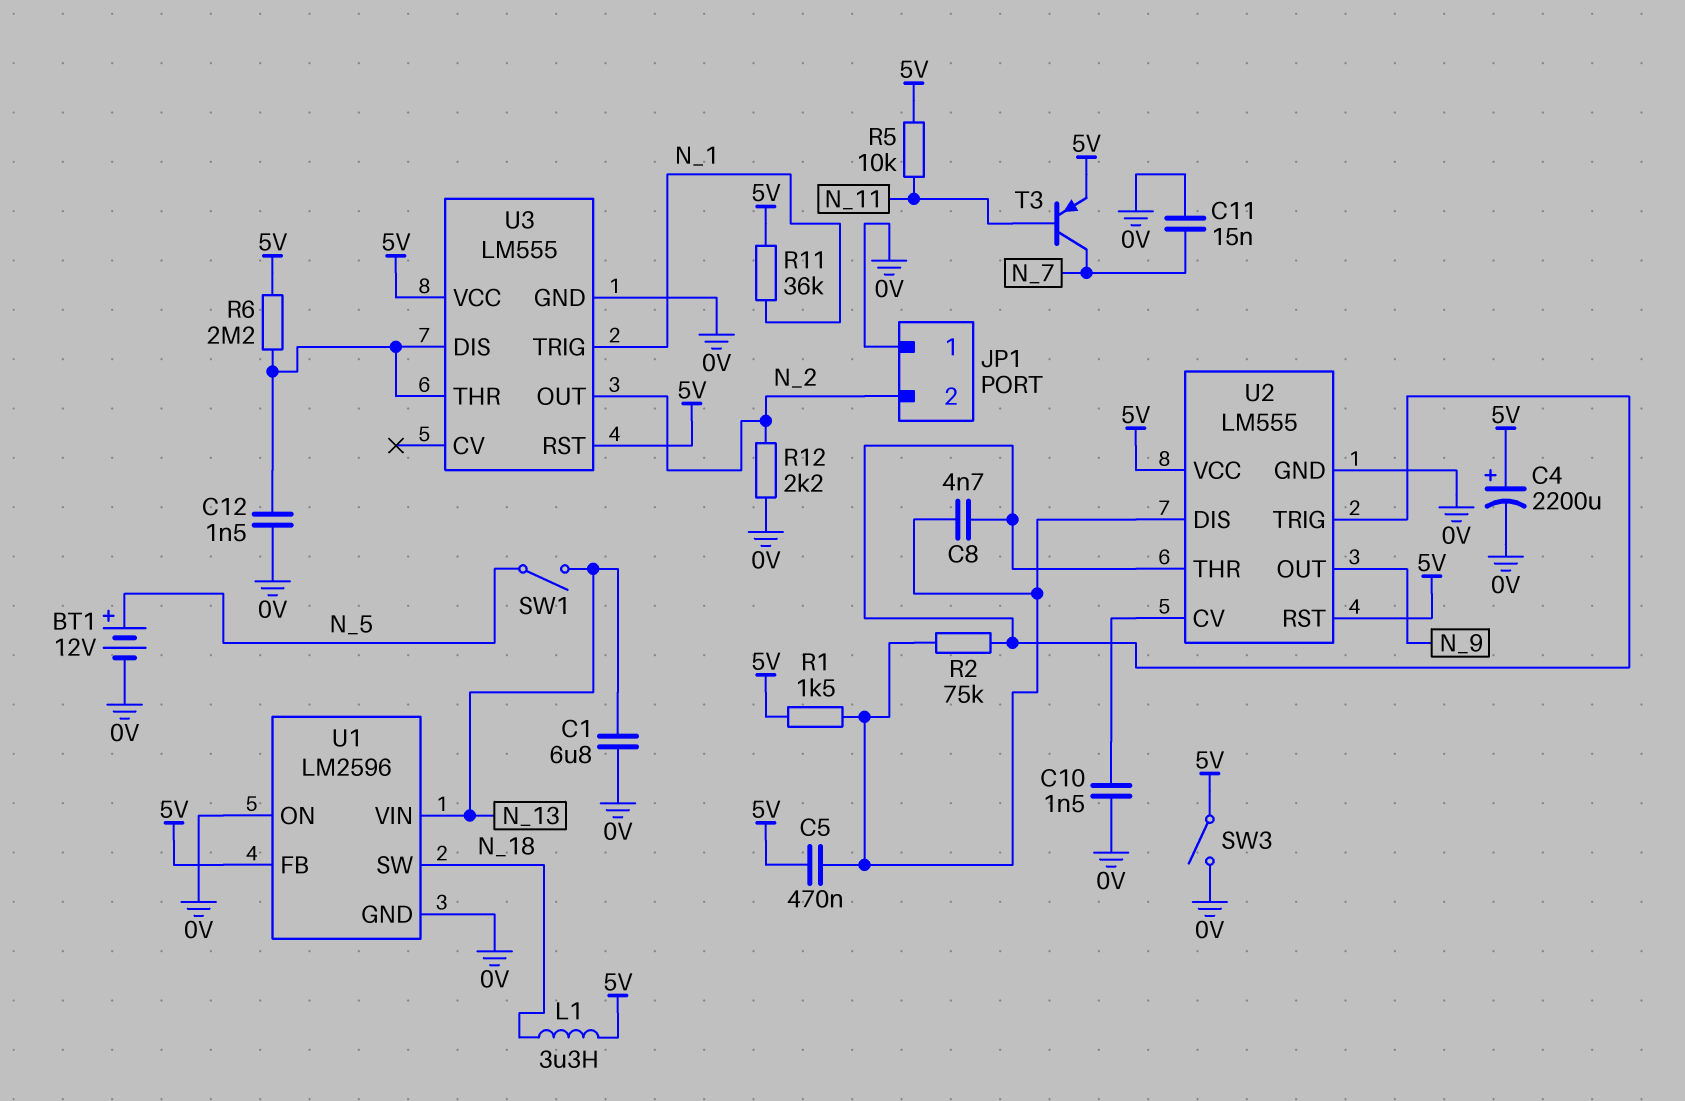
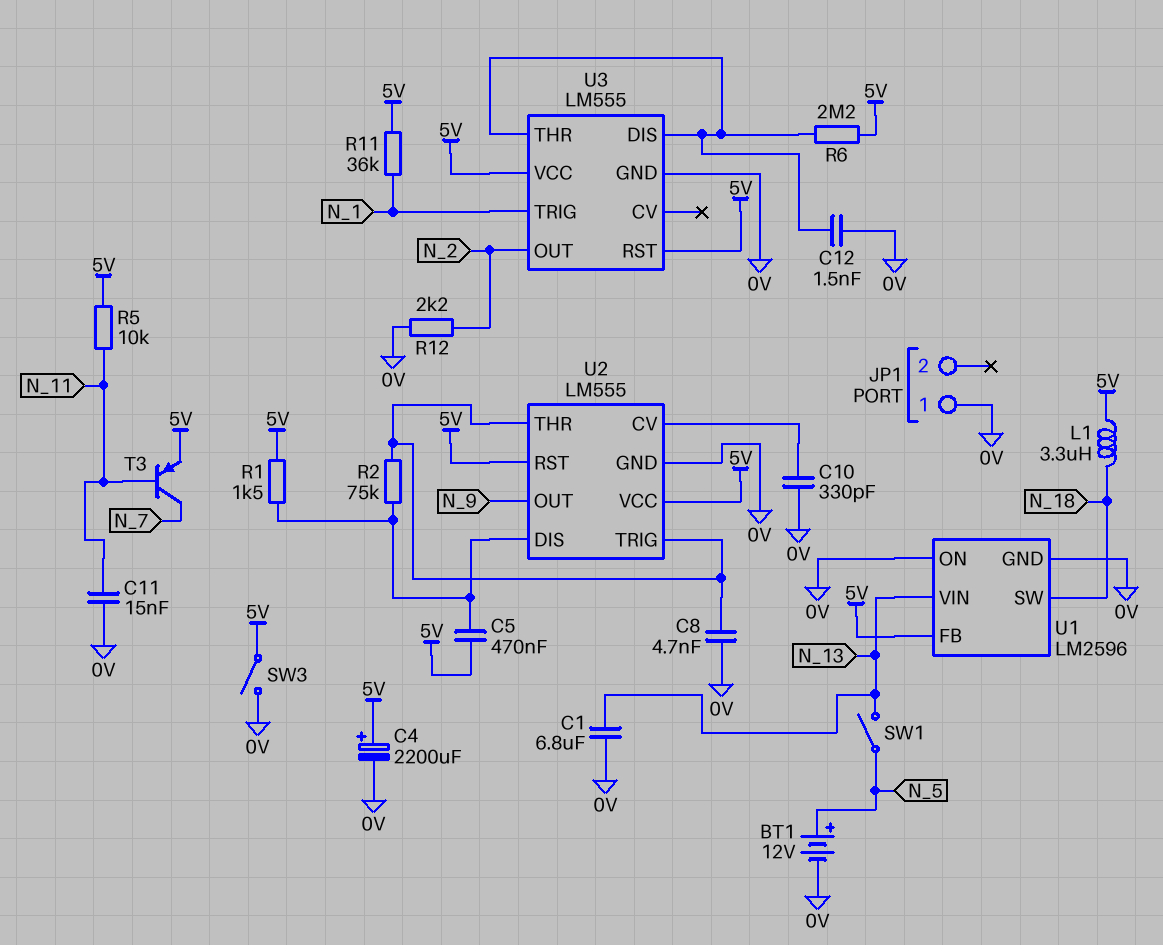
C8: 4.7nF (U2/DIS, U2/THR) -> 4.7nF (0V, U2/THR)
C10: 1.5nF (0V, U2/CV) -> 330pF (0V, U2/CV)
C11: 15nF (0V, N_7) -> 15nF (0V, N_11)
JP1 pin 2: N_2 -> none

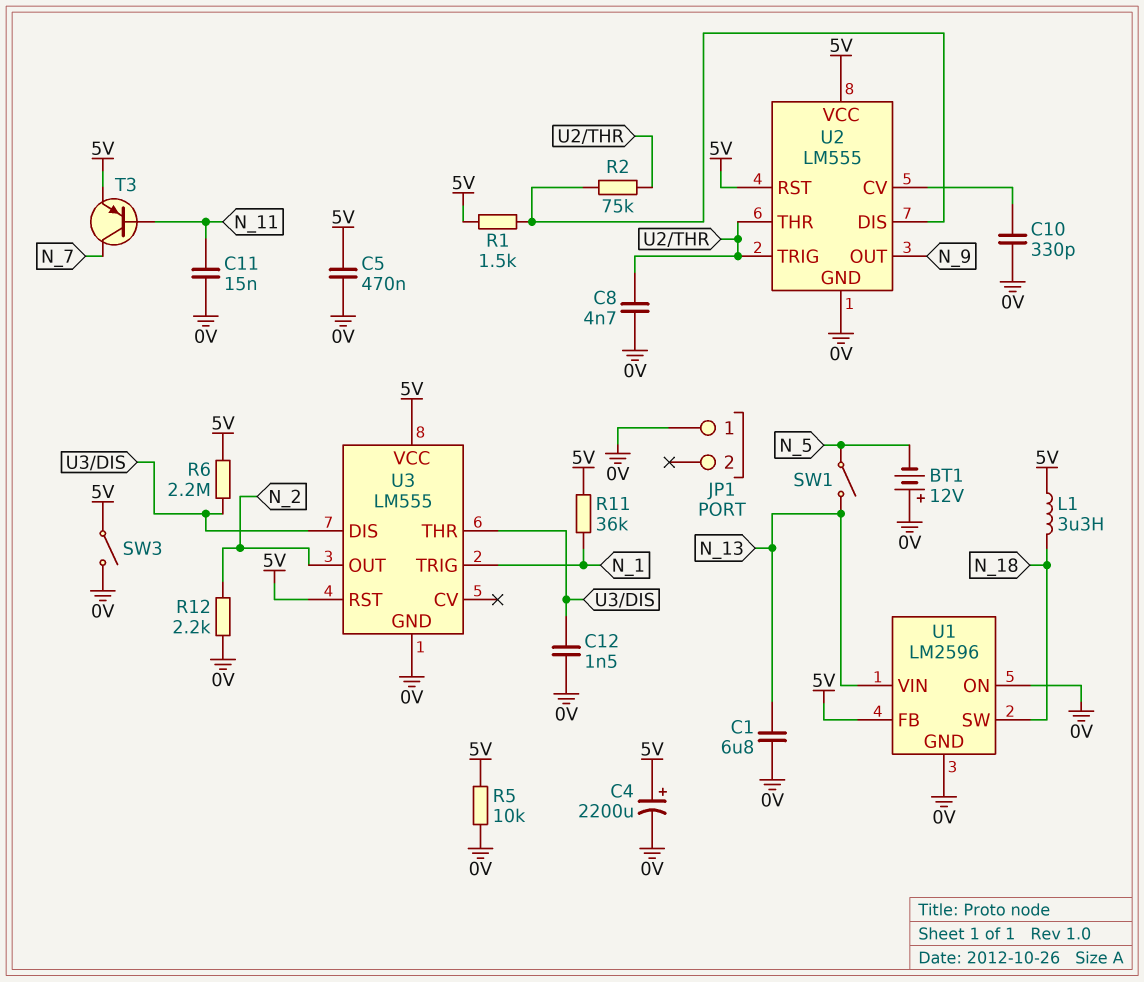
BT1: 12V (plus N_5, minus 0V) -> 12V (plus 0V, minus N_5)
C5: 470nF (5V, U2/DIS) -> 470nF (0V, 5V)
R5: 10k (5V, N_11) -> 10k (0V, 5V)

